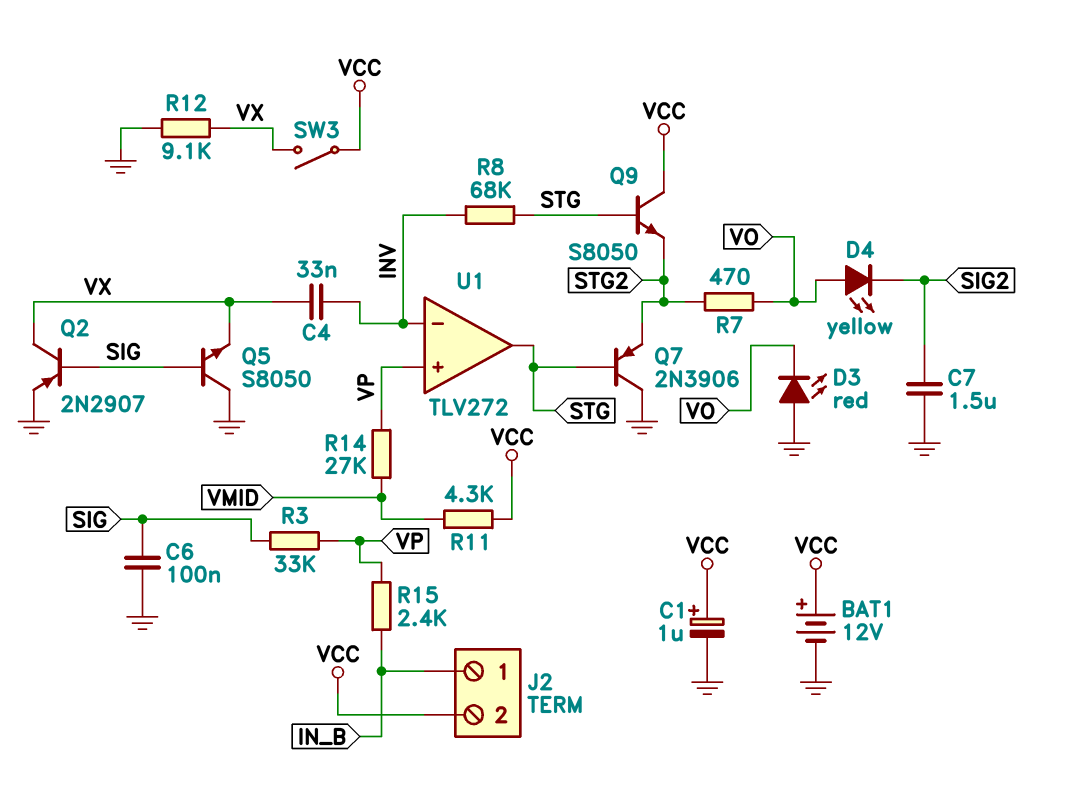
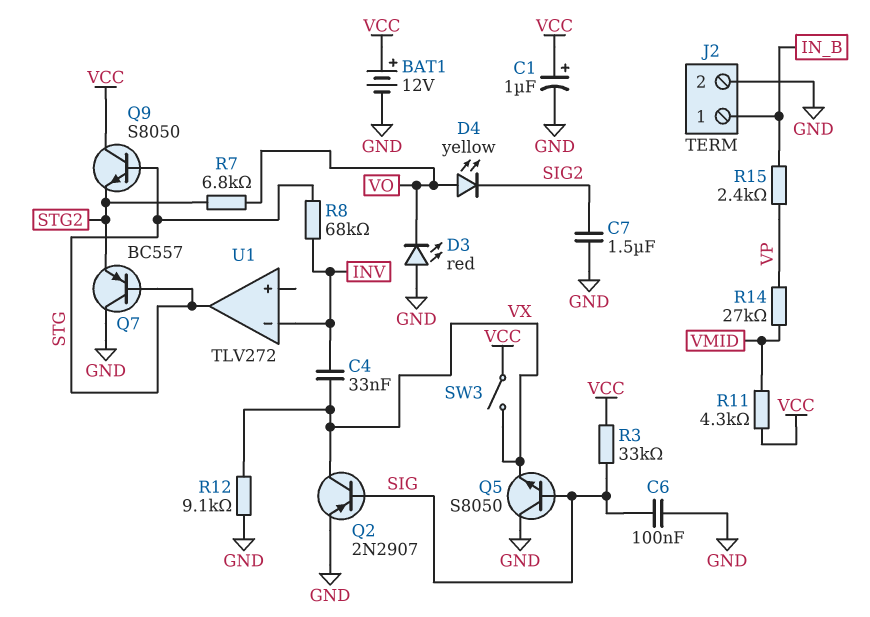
J2 pin 2: VCC -> GND
Q7: PNP 2N3906 (B STG, C GND, E STG2) -> PNP BC557 (B STG, C GND, E STG2)
R3: 33k (SIG, VP) -> 33k (SIG, VCC)
R7: 470 (STG2, VO) -> 6.8k (STG2, VO)
U1 pin in+: VP -> none

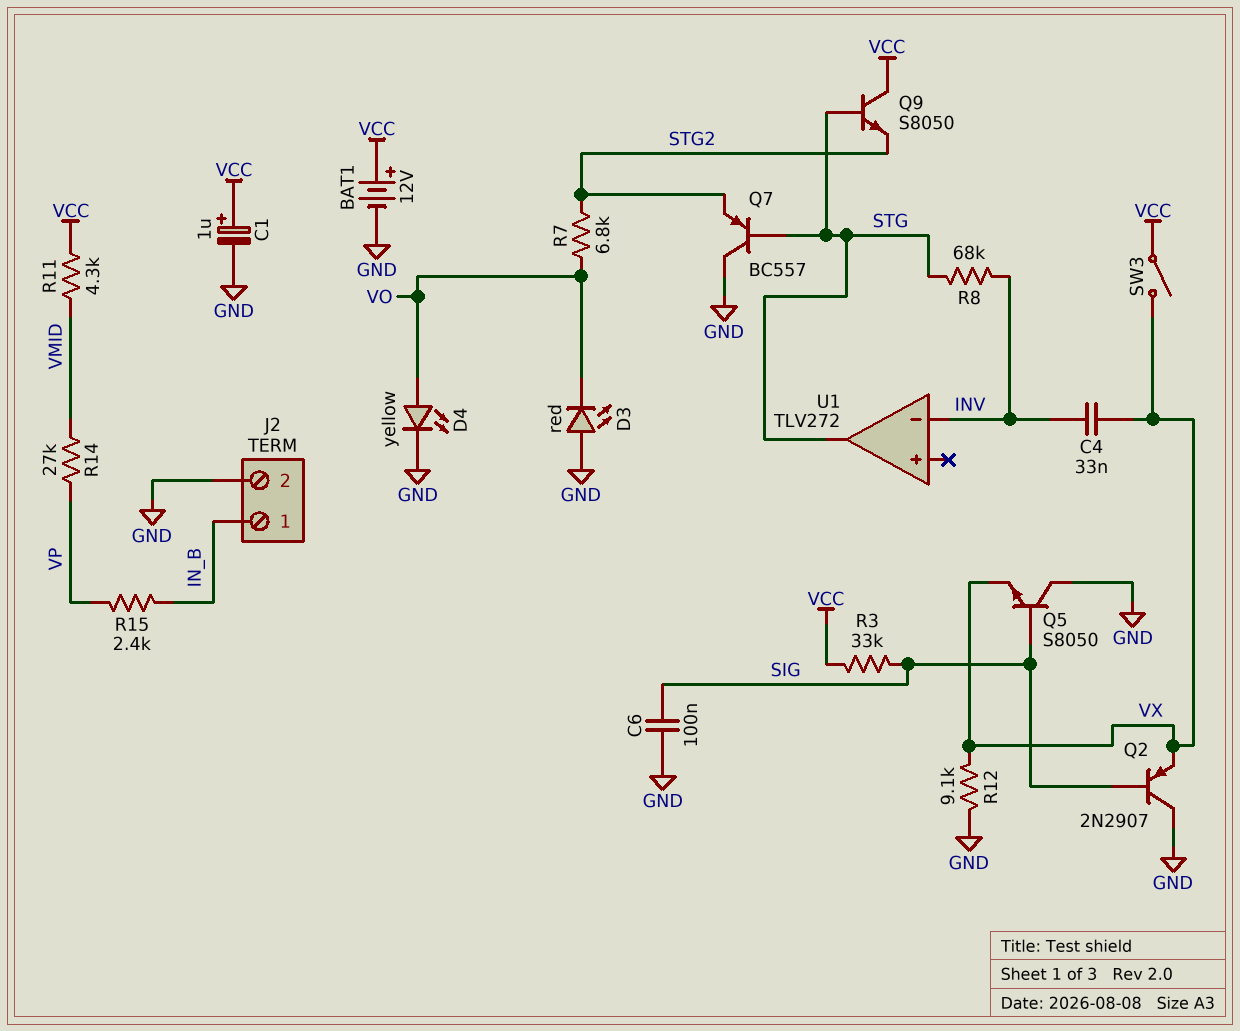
C7: 1.5uF (GND, SIG2) -> none
D4: LED yellow (A VO, K SIG2) -> LED yellow (A VO, K GND)
Q2: PNP 2N2907 (B SIG, C VX, E GND) -> PNP 2N2907 (B SIG, C GND, E VX)

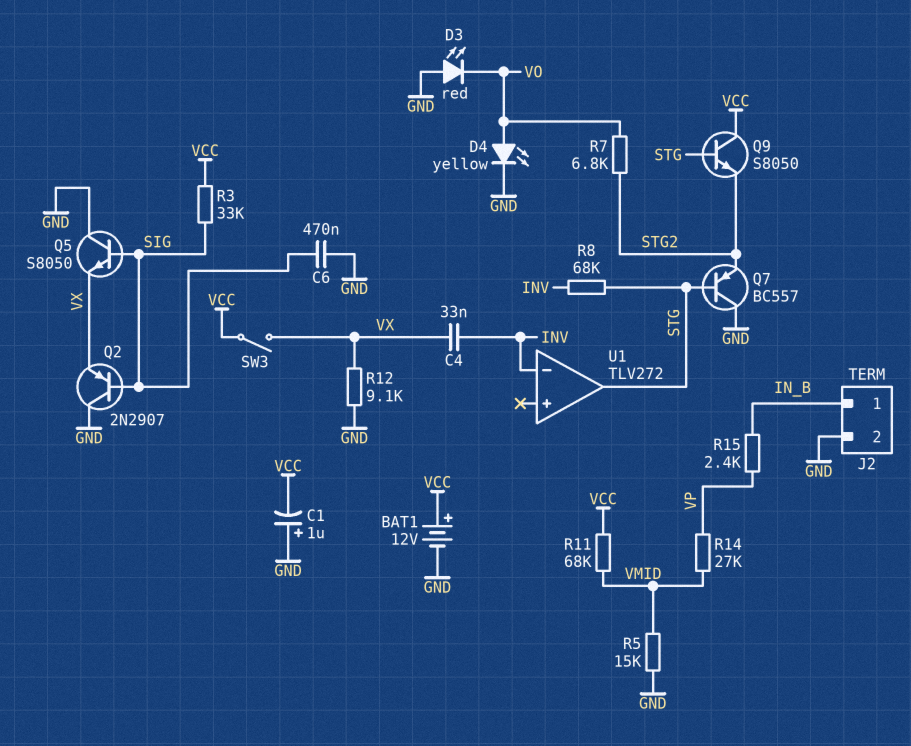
C1: 1uF (plus VCC, minus GND) -> 1uF (plus GND, minus VCC)
C6: 100nF (GND, SIG) -> 470nF (GND, SIG)
R5: none -> 15k (GND, VMID)
R11: 4.3k (VCC, VMID) -> 68k (VCC, VMID)

